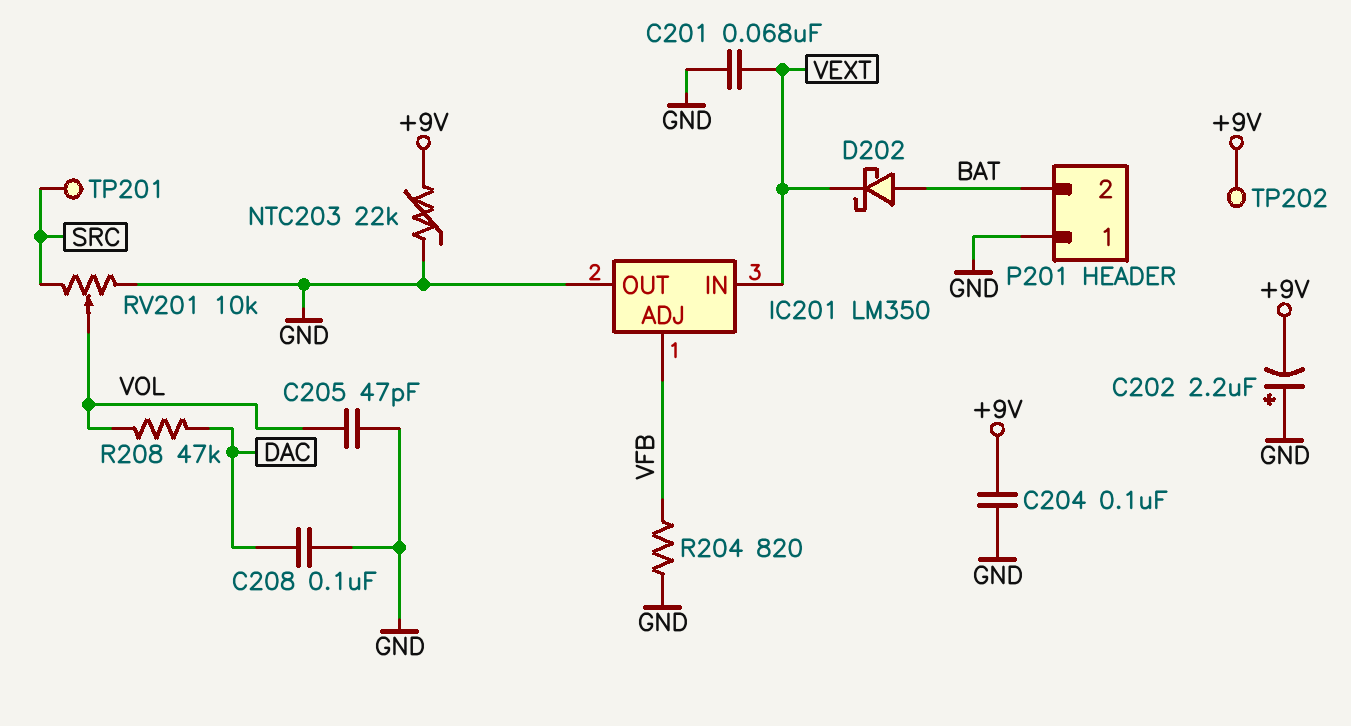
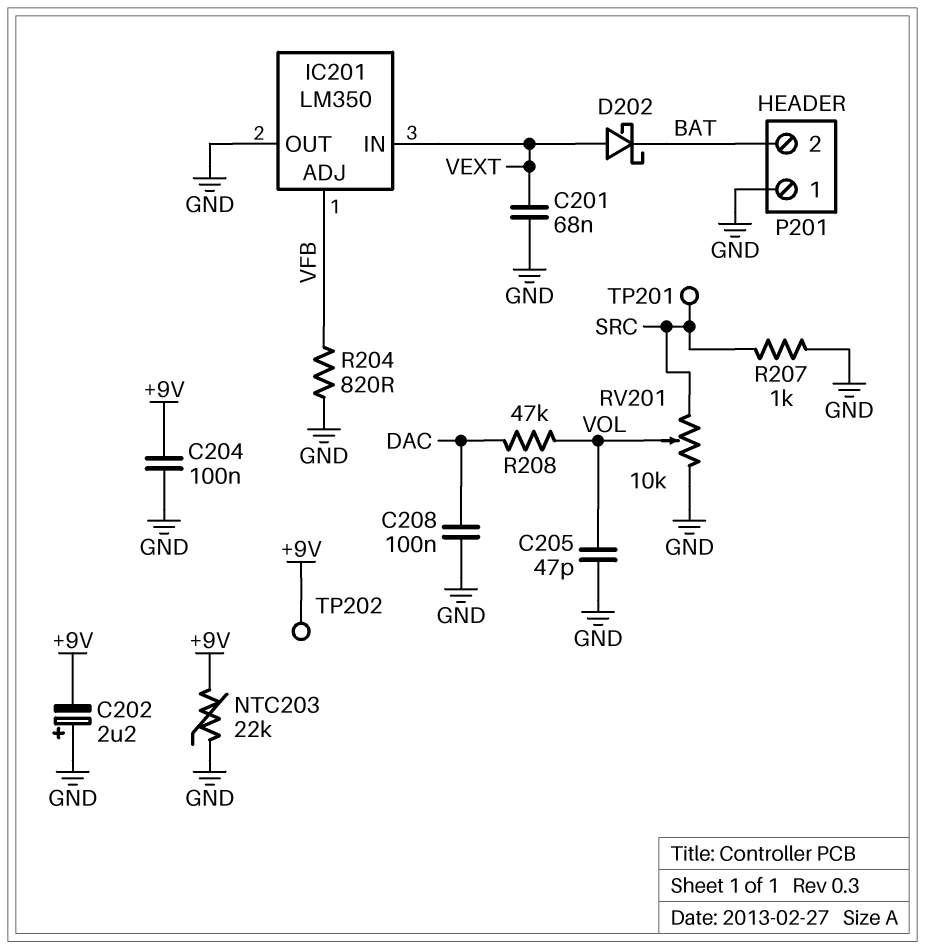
D202: schottky (A BAT, K VEXT) -> schottky (A VEXT, K BAT)
R207: none -> 1k (GND, SRC)

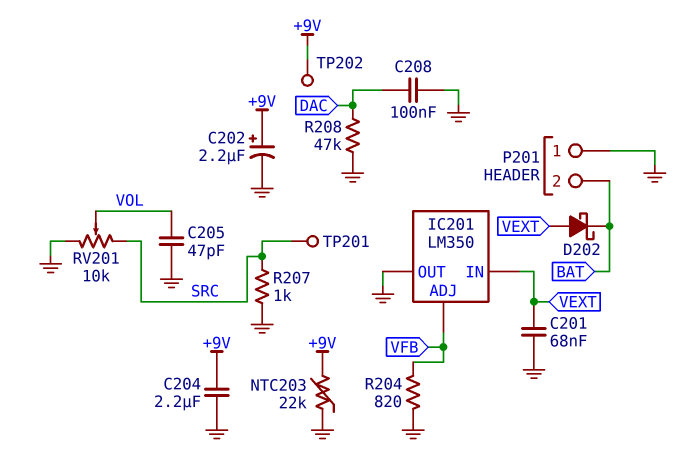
C202: 2.2uF (plus GND, minus +9V) -> 2.2uF (plus +9V, minus GND)
C204: 100nF (+9V, GND) -> 2.2uF (+9V, GND)
R208: 47k (DAC, VOL) -> 47k (DAC, GND)

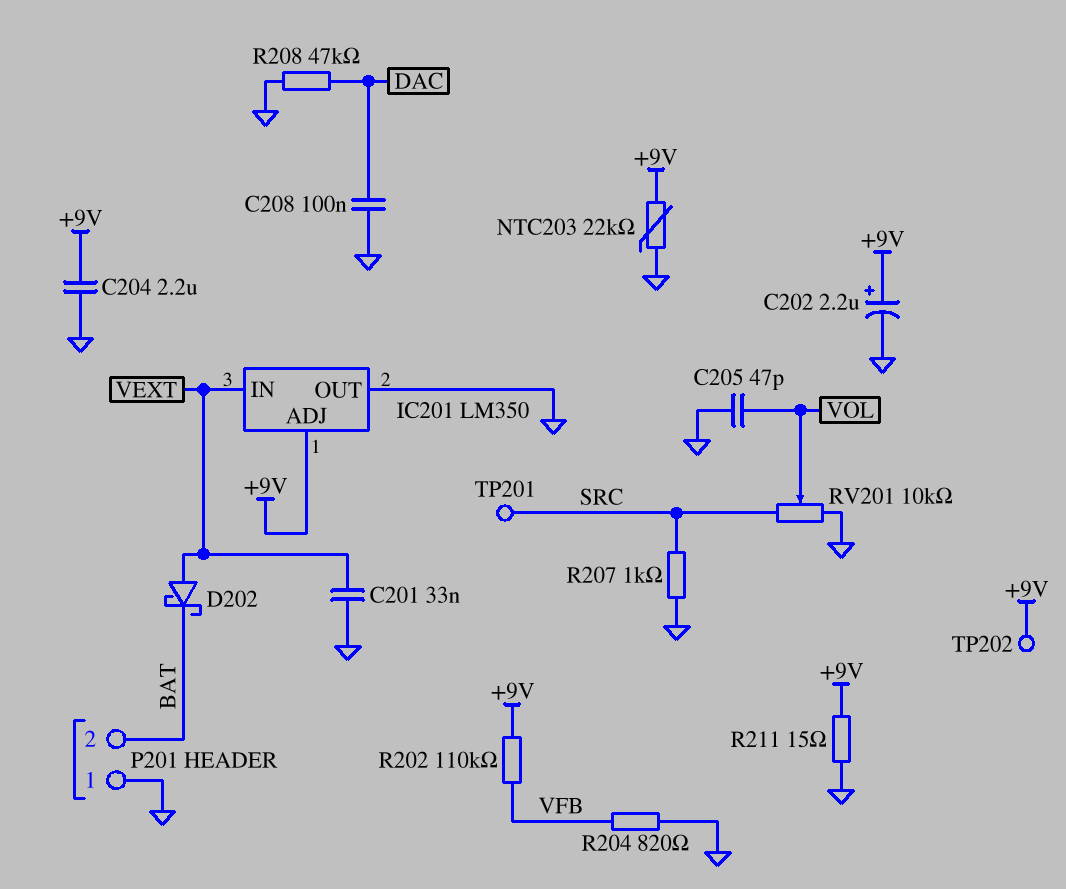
C201: 68nF (GND, VEXT) -> 33nF (GND, VEXT)
IC201 pin ADJ: VFB -> +9V
R202: none -> 110k (+9V, VFB)
R211: none -> 15 (+9V, GND)

